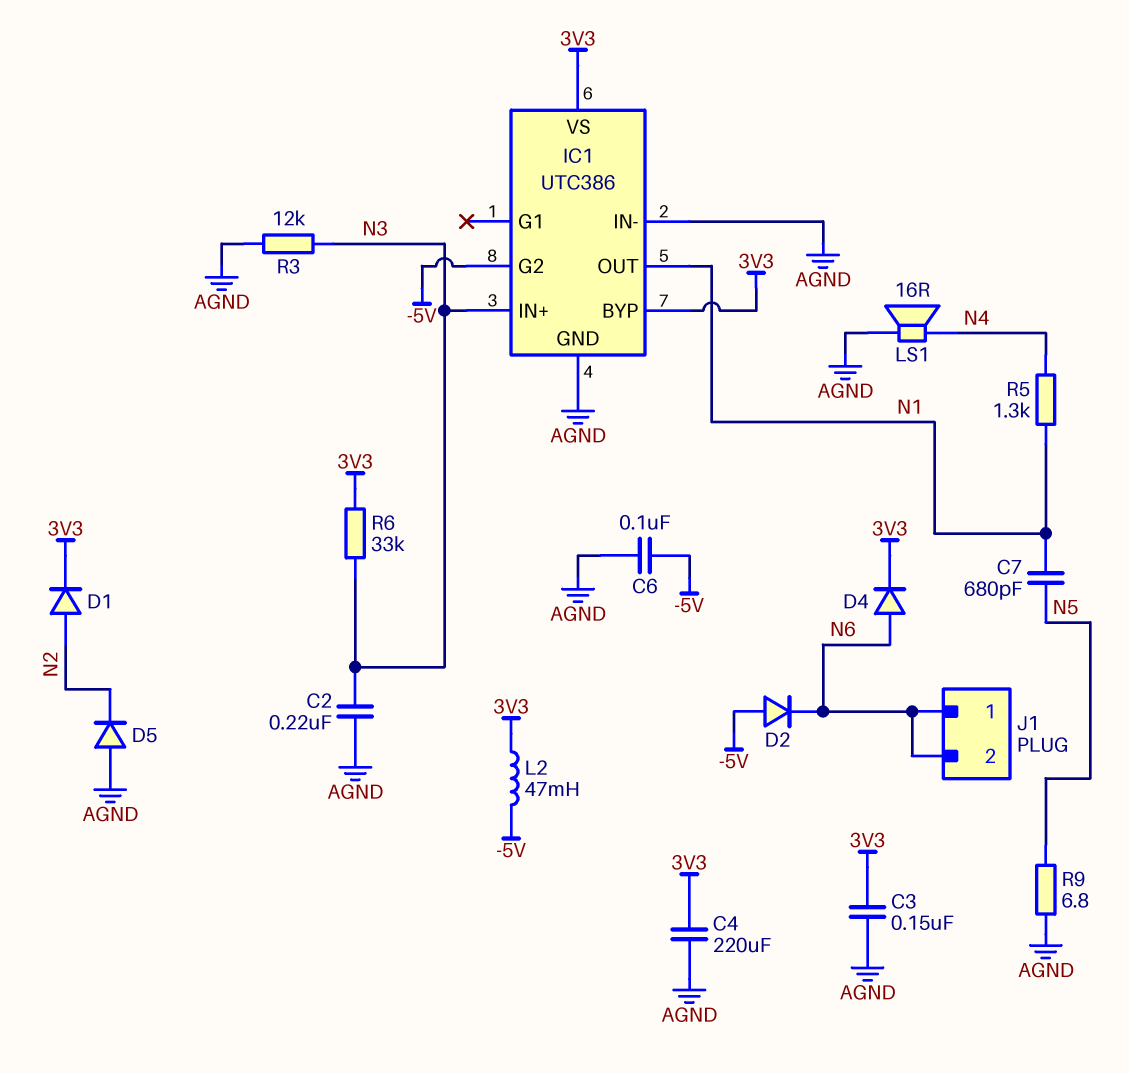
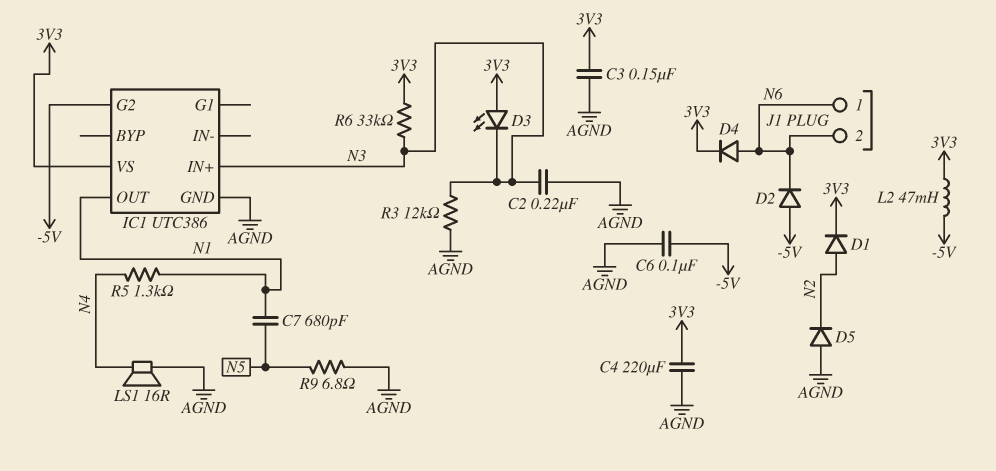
D3: none -> LED (A 3V3, K N3)
IC1 pin BYP: 3V3 -> none
IC1 pin IN-: AGND -> none

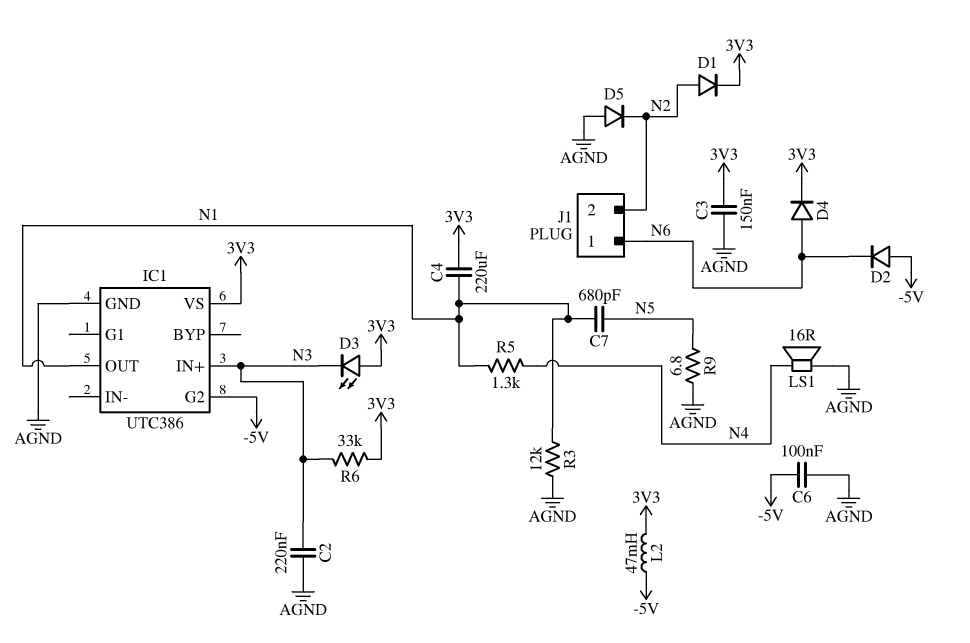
C4: 220uF (3V3, AGND) -> 220uF (3V3, N1)
J1 pin 2: N6 -> N2
R3: 12k (AGND, N3) -> 12k (AGND, N1)

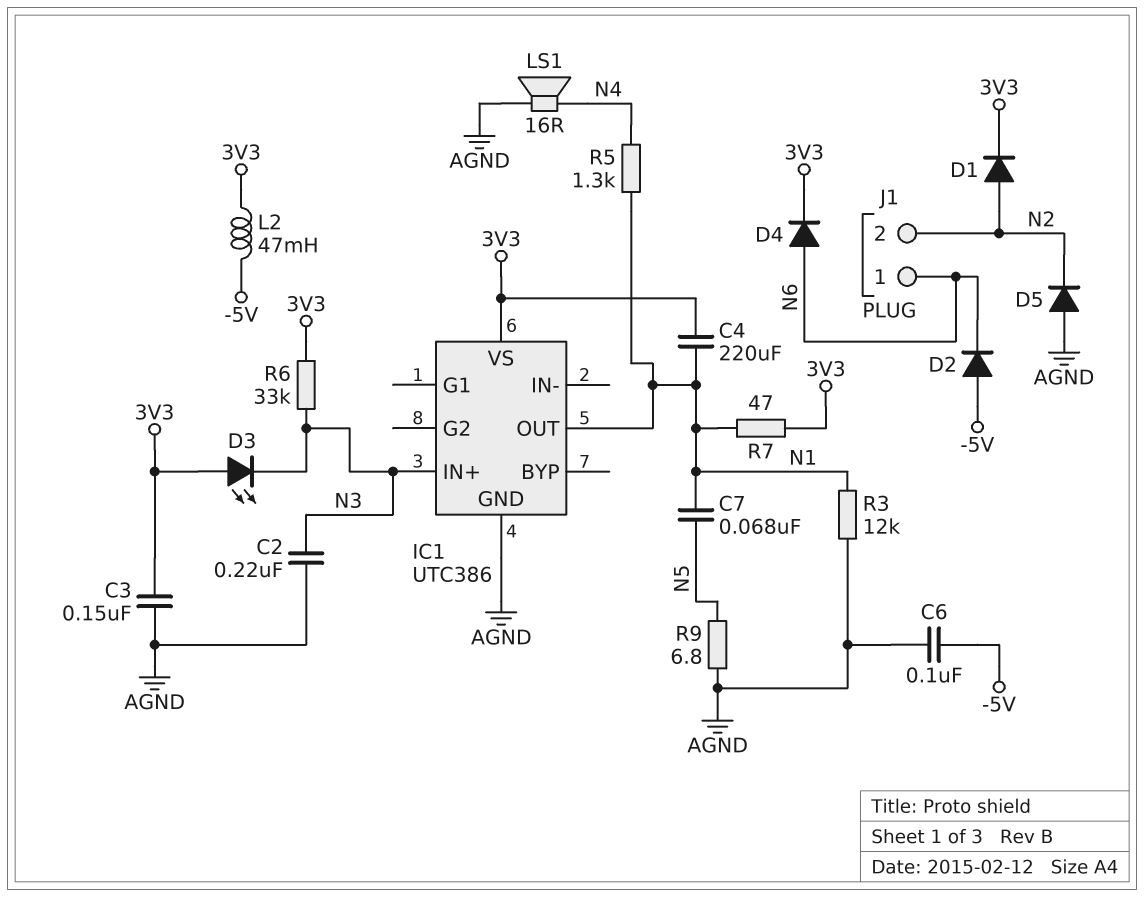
C7: 680pF (N1, N5) -> 68nF (N1, N5)
IC1 pin G2: -5V -> none
R7: none -> 47 (3V3, N1)

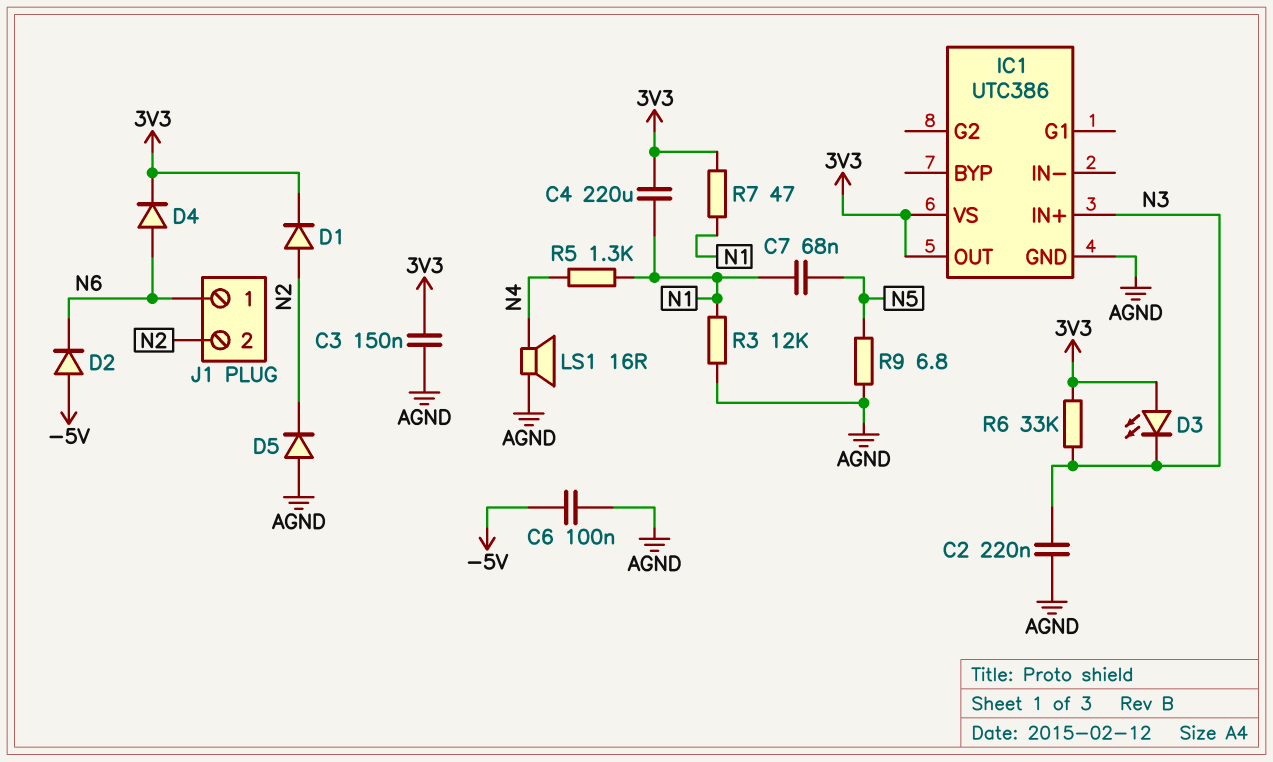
IC1 pin OUT: N1 -> 3V3
L2: 47mH (-5V, 3V3) -> none

